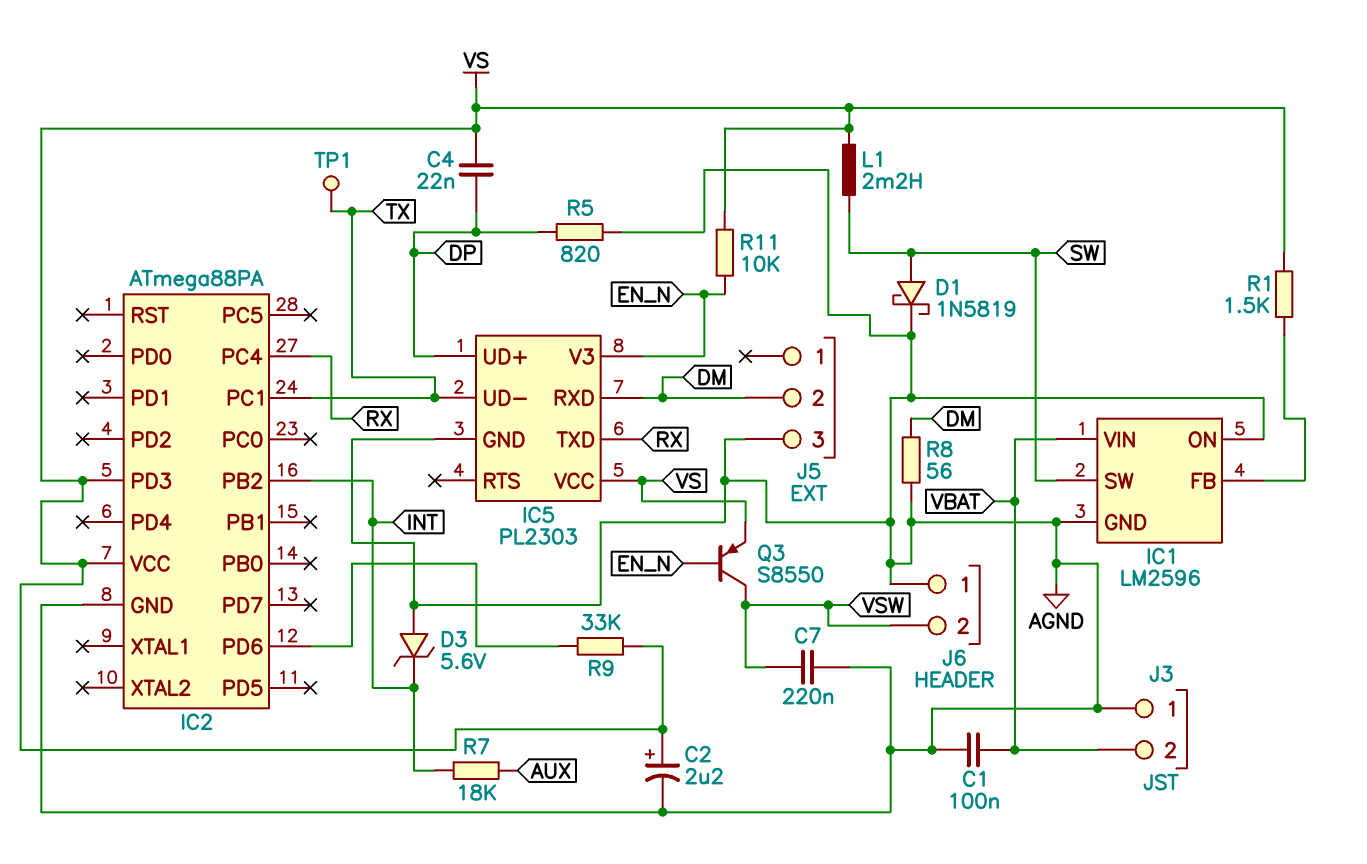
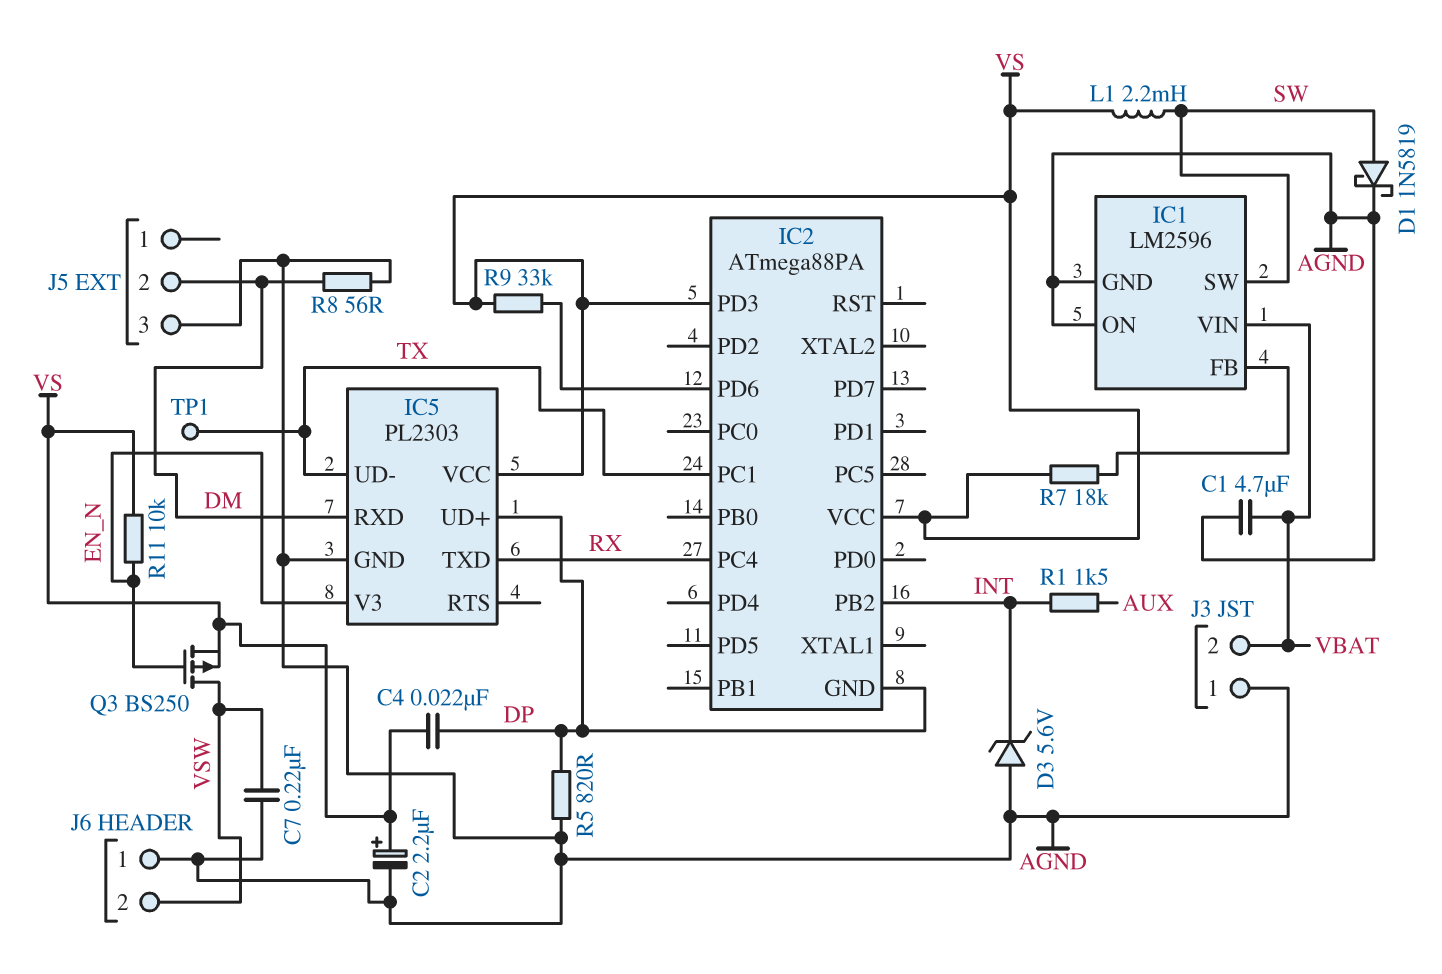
C1: 100nF (AGND, VBAT) -> 4.7uF (AGND, VBAT)
IC2 pin GND: AGND -> DP
Q3: PNP S8550 (B EN_N, C VSW, E VS) -> PMOS BS250 (G EN_N, D VSW, S VS)
R1: 1.5k (IC1/FB, VS) -> 1.5k (AUX, INT)
R7: 18k (AUX, INT) -> 18k (IC1/FB, VS)

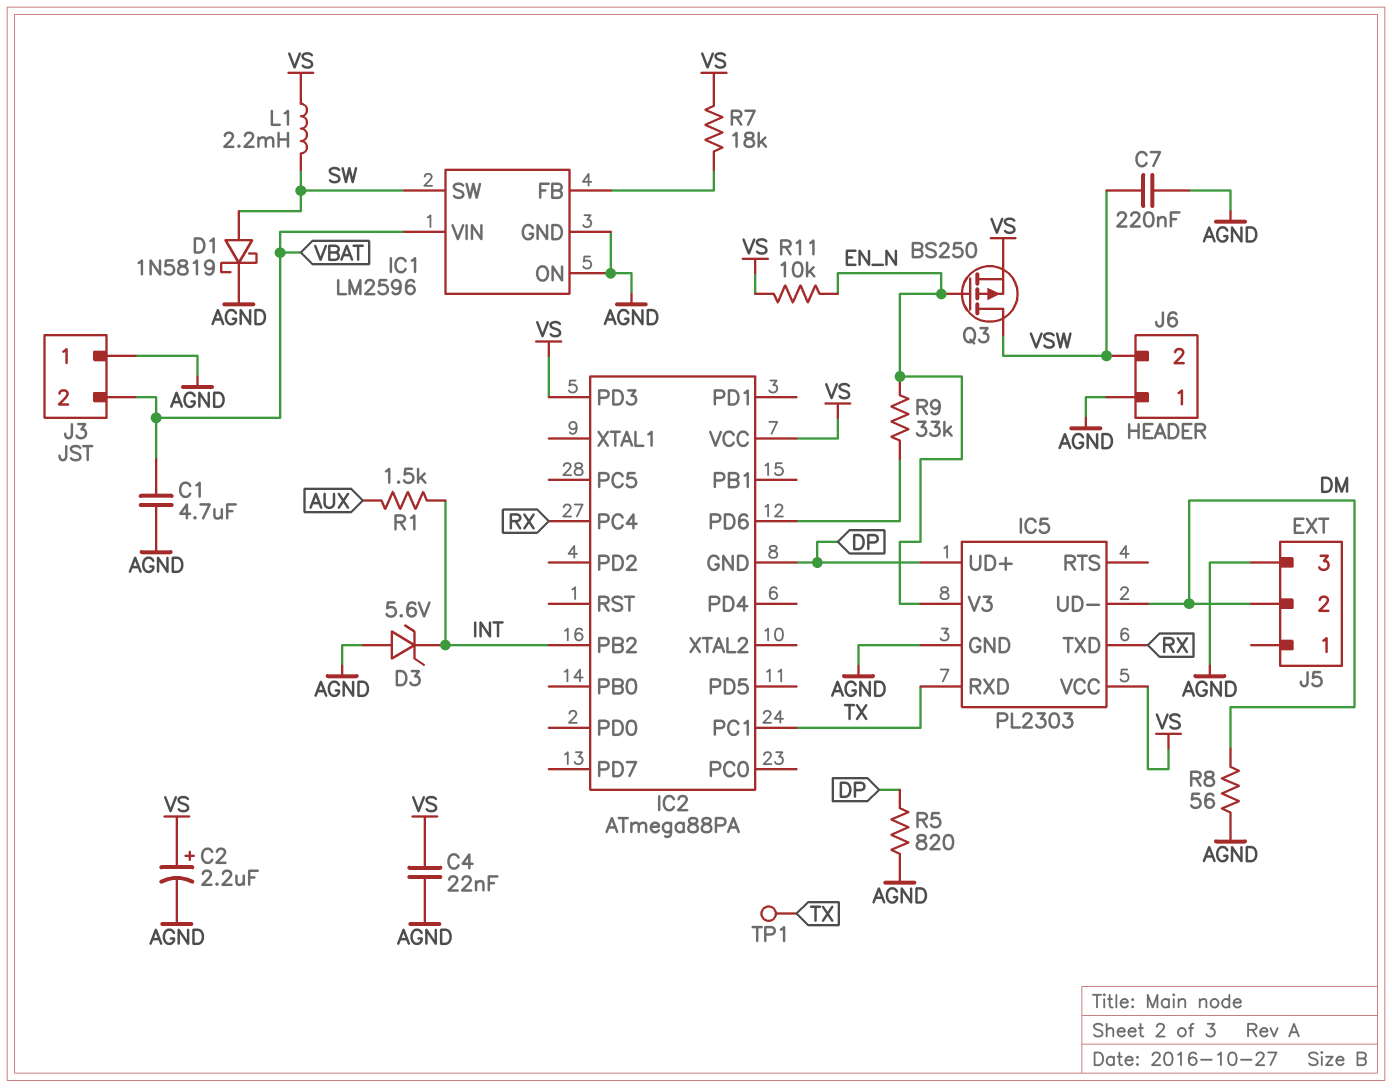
C4: 22nF (DP, VS) -> 22nF (AGND, VS)
IC5 pin RXD: DM -> TX
IC5 pin UD-: TX -> DM
R9: 33k (IC2/PD6, VS) -> 33k (EN_N, IC2/PD6)

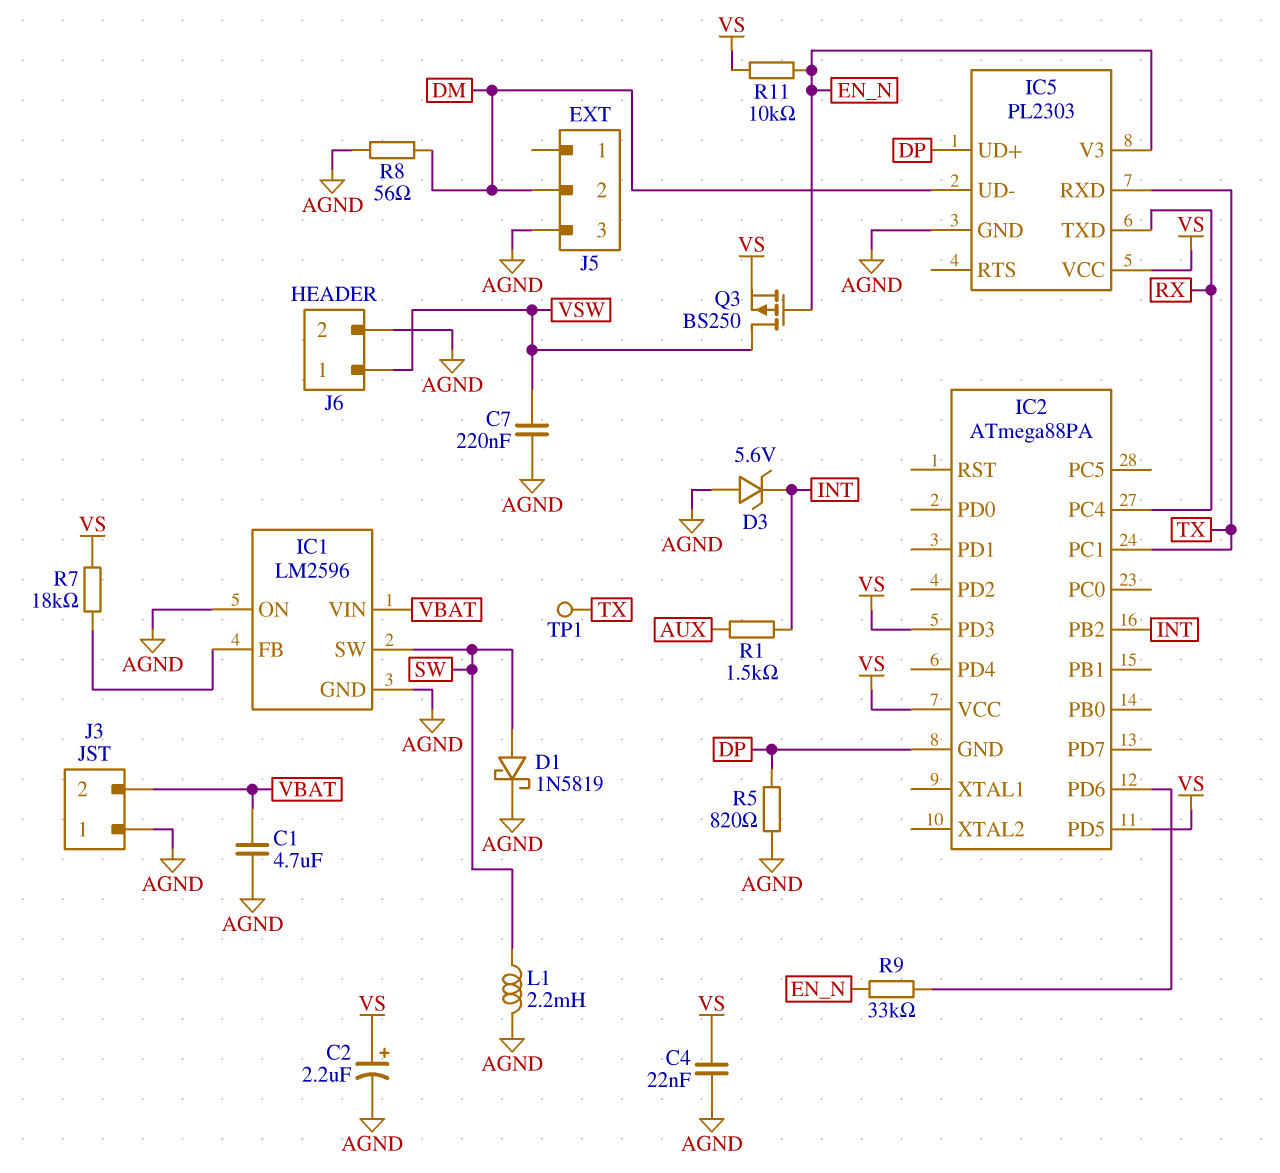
IC2 pin PD5: none -> VS
J6 pin 1: AGND -> VSW
J6 pin 2: VSW -> AGND
L1: 2.2mH (SW, VS) -> 2.2mH (AGND, SW)

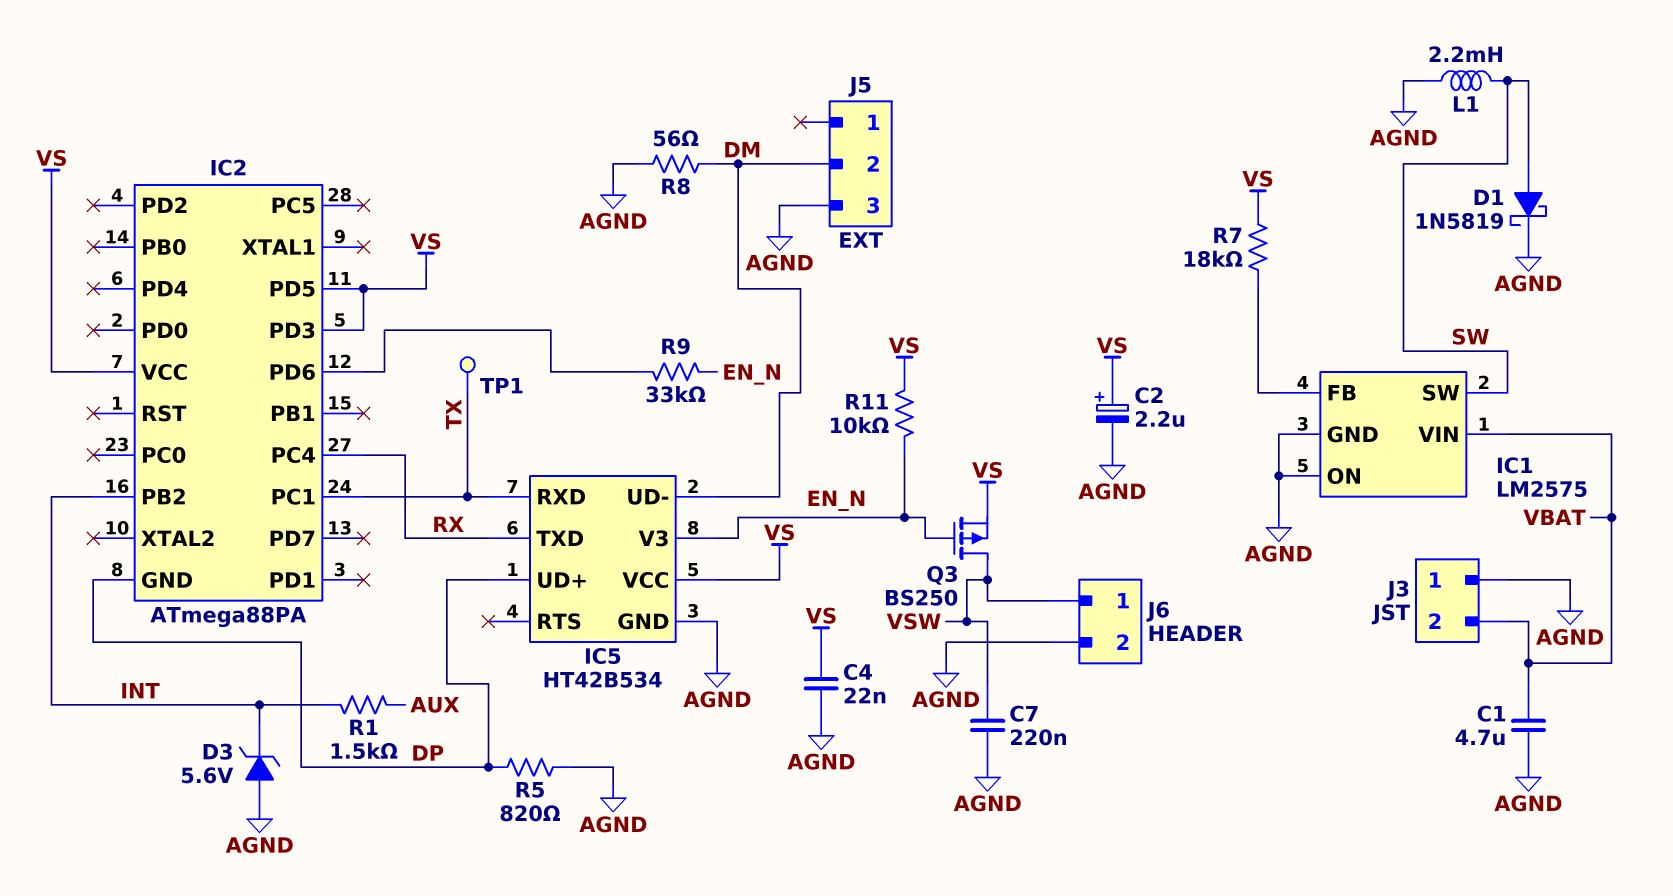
IC1: LM2596 -> LM2575
IC5: PL2303 -> HT42B534

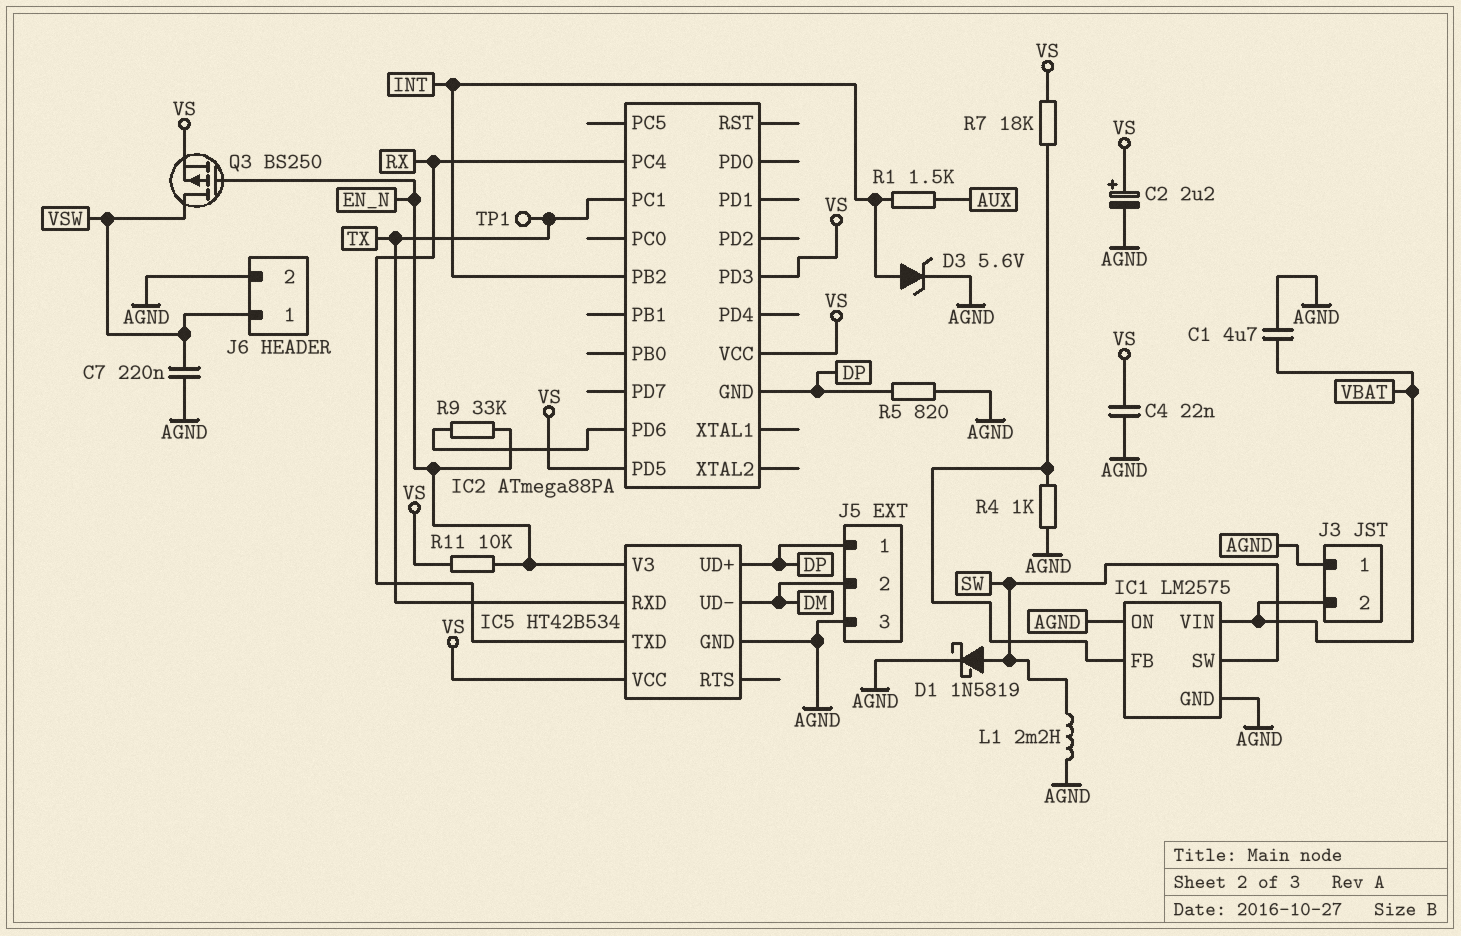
D3: zener 5.6V (A AGND, K INT) -> zener 5.6V (A INT, K AGND)
J5 pin 1: none -> DP
R4: none -> 1k (AGND, IC1/FB)
R8: 56 (AGND, DM) -> none

